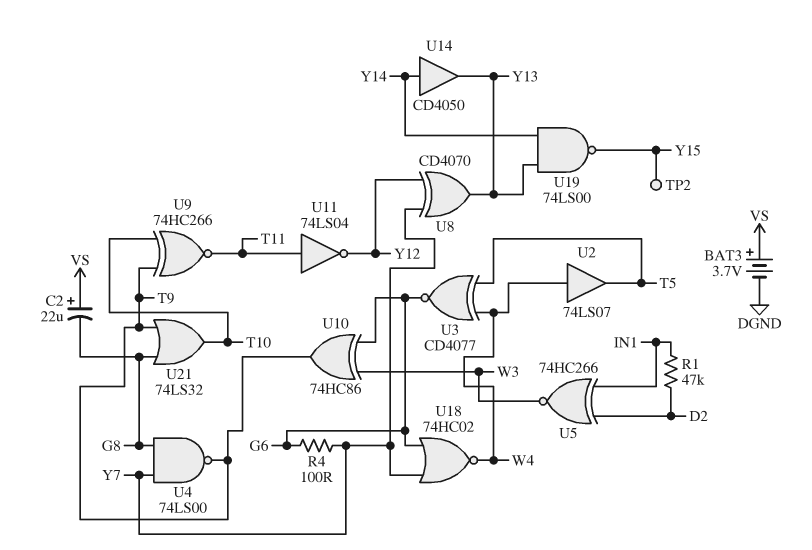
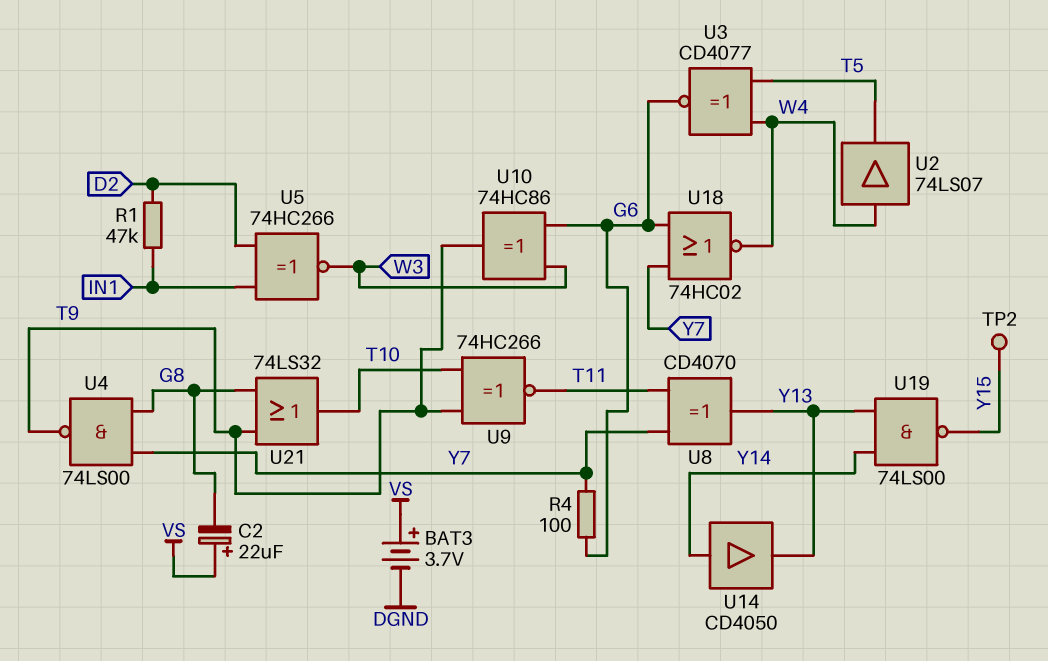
U8: XOR CD4070 (in Y7, in Y12, out Y13) -> XOR CD4070 (in T11, in Y7, out Y13)
U11: NOT 74LS04 (in T11, out Y12) -> none

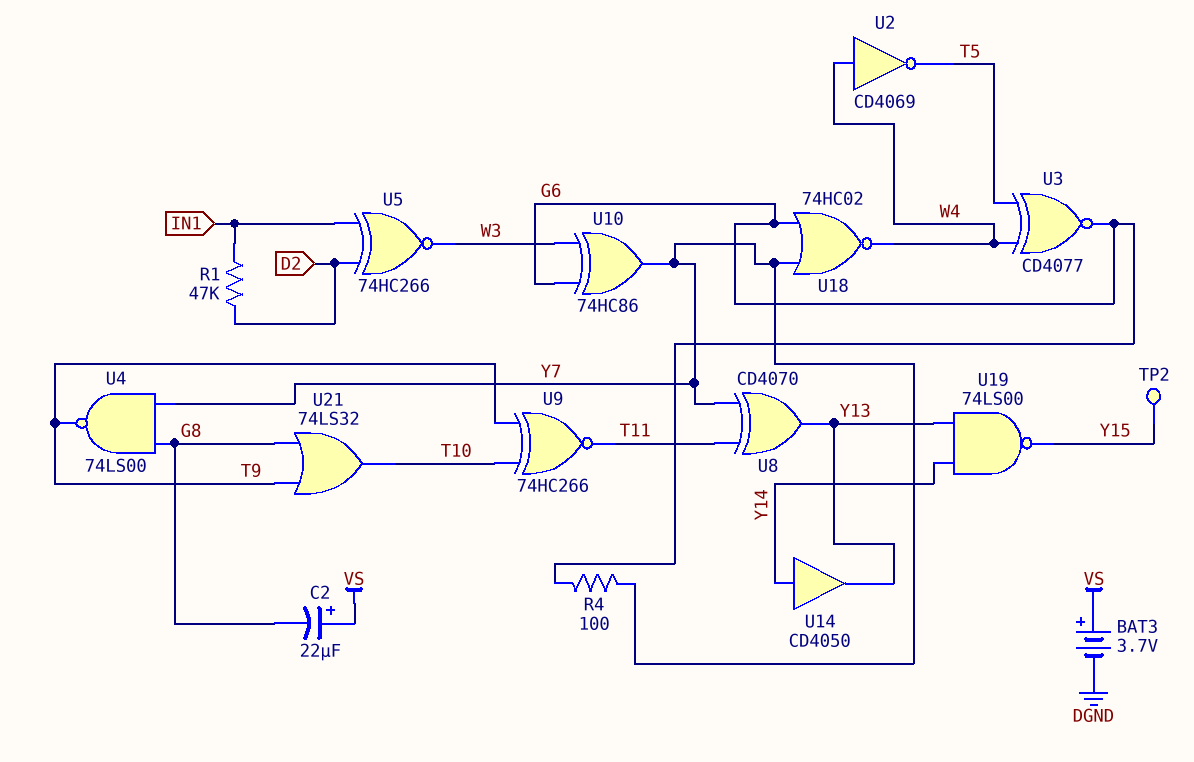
U2: buffer 74LS07 (in W4, out T5) -> NOT CD4069 (in W4, out T5)
U10: XOR 74HC86 (in G6, in W3, out T9) -> XOR 74HC86 (in G6, in W3, out Y7)

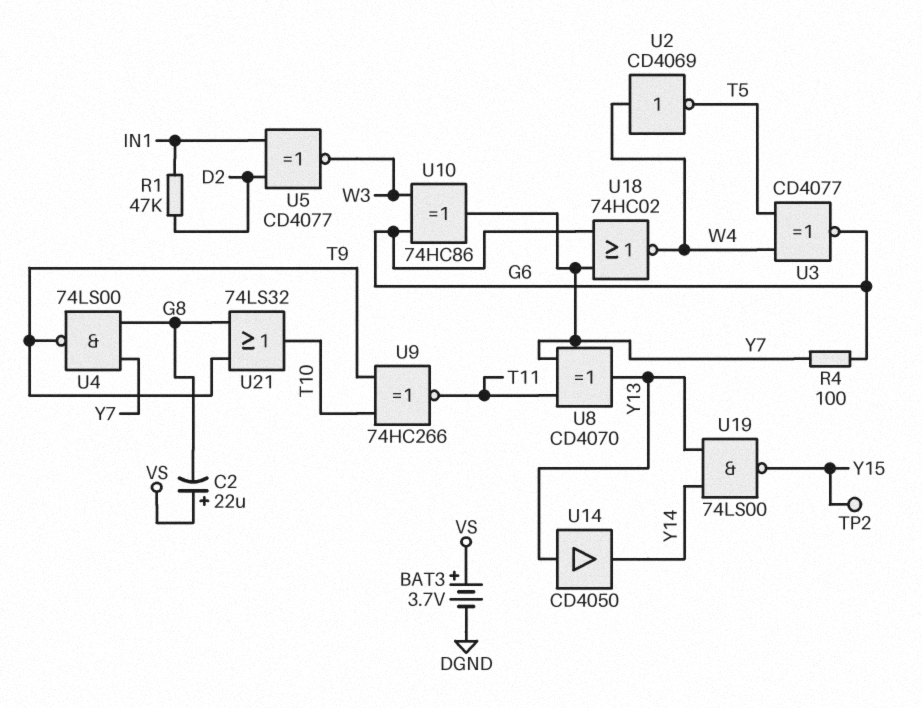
U5: XNOR 74HC266 (in D2, in IN1, out W3) -> XNOR CD4077 (in D2, in IN1, out W3)
U14: buffer CD4050 (in Y14, out Y13) -> buffer CD4050 (in Y13, out Y14)

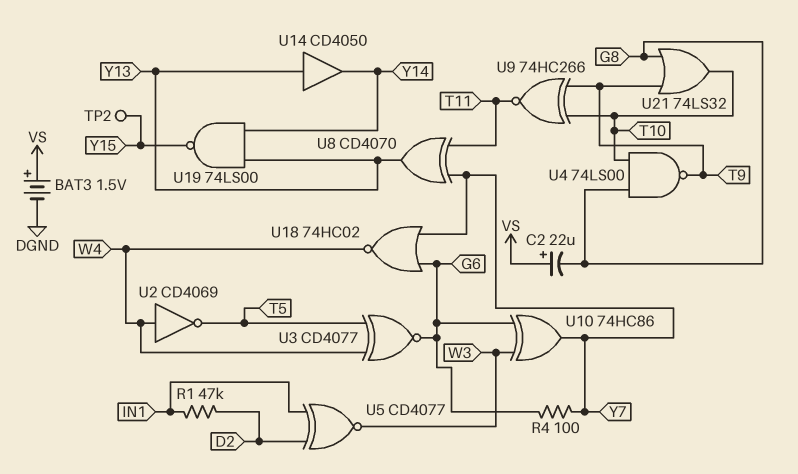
BAT3: 3.7V (plus VS, minus DGND) -> 1.5V (plus VS, minus DGND)
U4: NAND 74LS00 (in G8, in Y7, out T9) -> NAND 74LS00 (in G8, in T10, out T9)

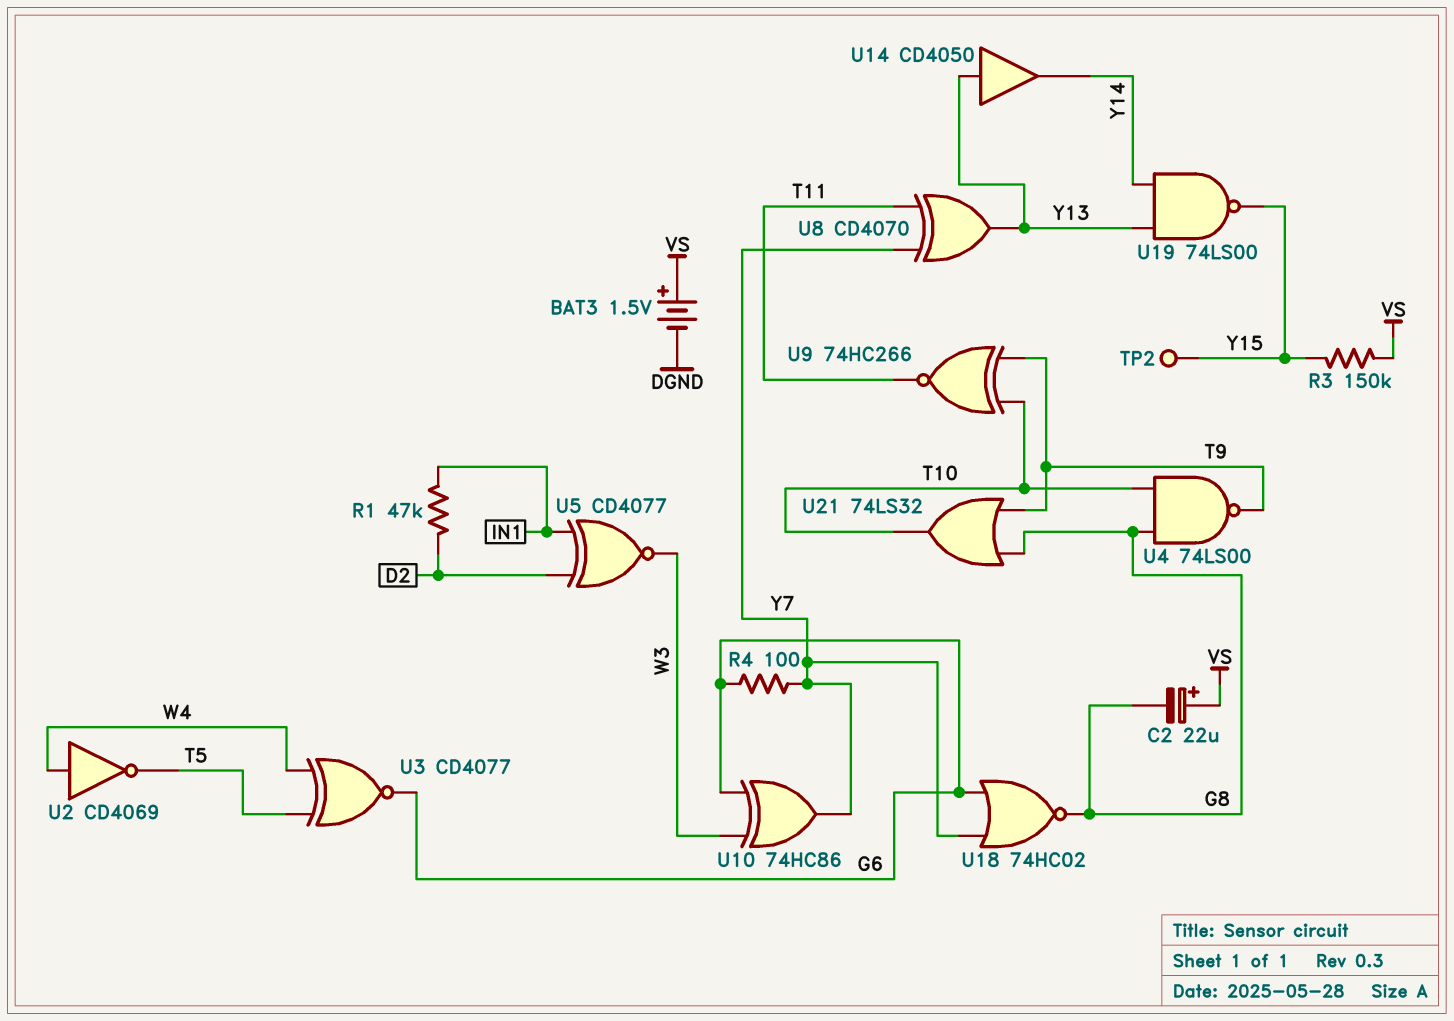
R3: none -> 150k (VS, Y15)
U18: NOR 74HC02 (in G6, in Y7, out W4) -> NOR 74HC02 (in G6, in Y7, out G8)

